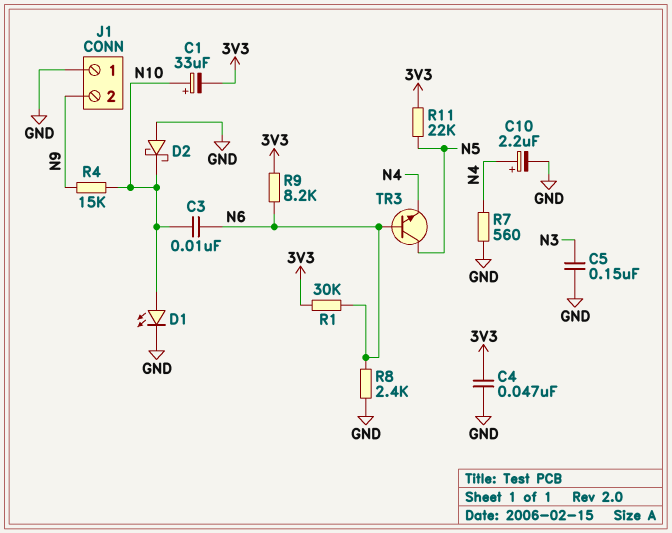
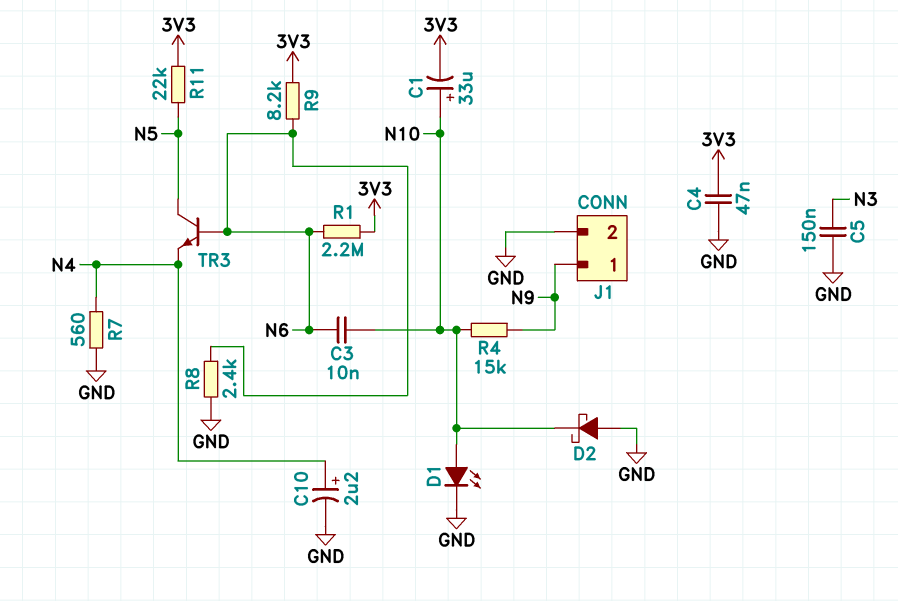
J1 pin 1: GND -> N9
J1 pin 2: N9 -> GND
R1: 30k (3V3, N6) -> 2.2M (3V3, N6)

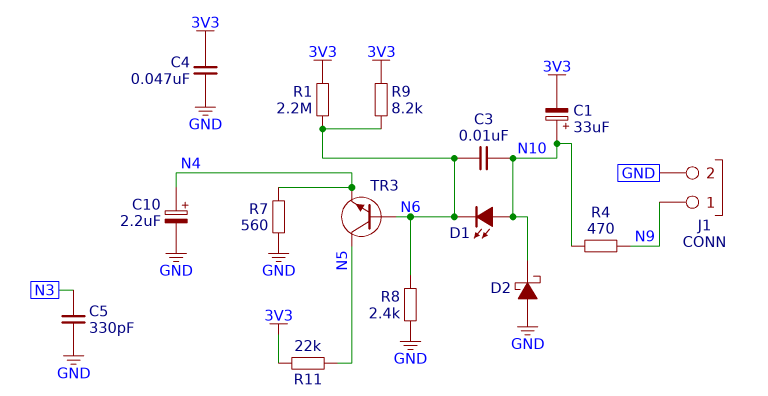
C5: 150nF (GND, N3) -> 330pF (GND, N3)
D1: LED (A N10, K GND) -> LED (A N10, K N6)
R4: 15k (N9, N10) -> 470 (N9, N10)

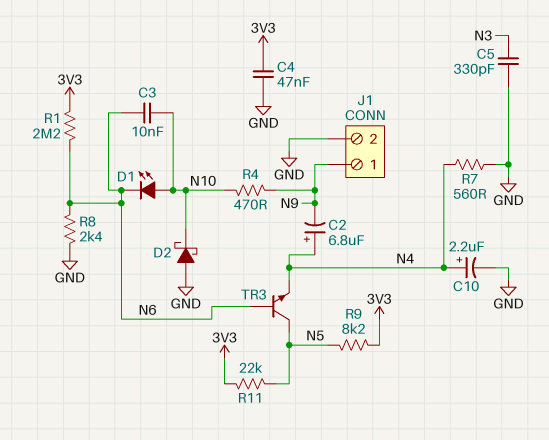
C1: 33uF (plus N10, minus 3V3) -> none
C2: none -> 6.8uF (plus N4, minus N9)
R9: 8.2k (3V3, N6) -> 8.2k (3V3, N5)

